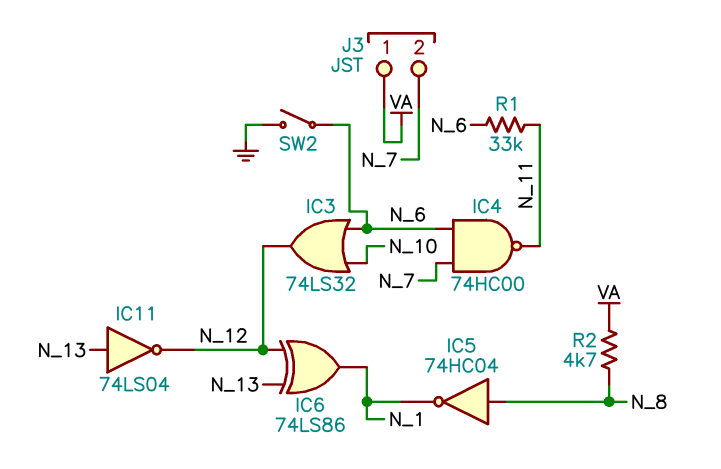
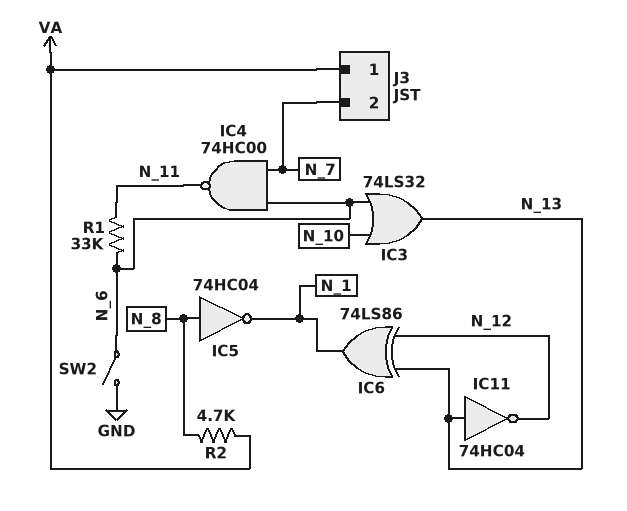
IC3: OR 74LS32 (in N_6, in N_10, out N_12) -> OR 74LS32 (in N_6, in N_10, out N_13)
IC11: NOT 74LS04 (in N_13, out N_12) -> NOT 74HC04 (in N_13, out N_12)

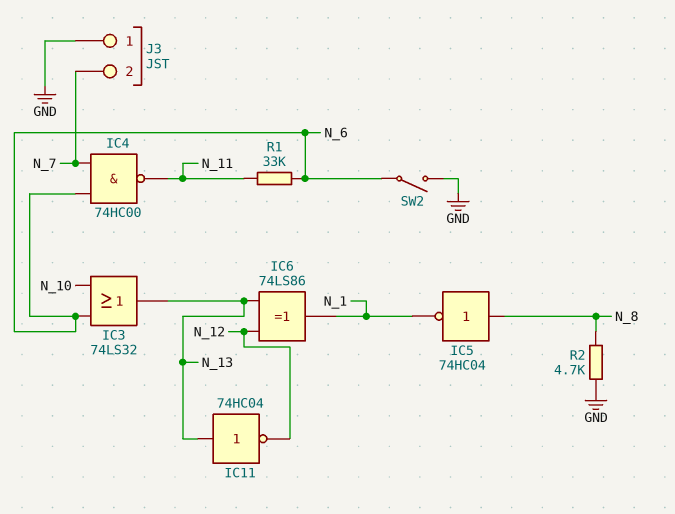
J3 pin 1: VA -> GND
R2: 4.7k (N_8, VA) -> 4.7k (GND, N_8)

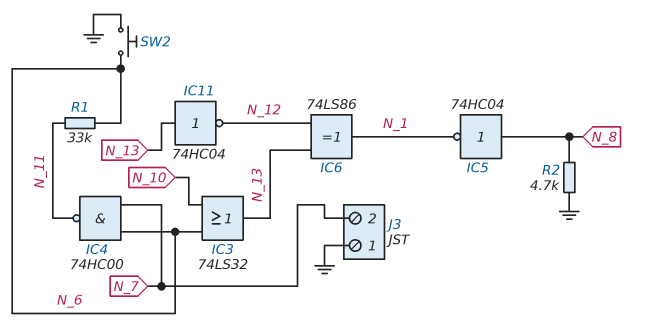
SW2: switch (GND, N_6) -> button (GND, N_6)

